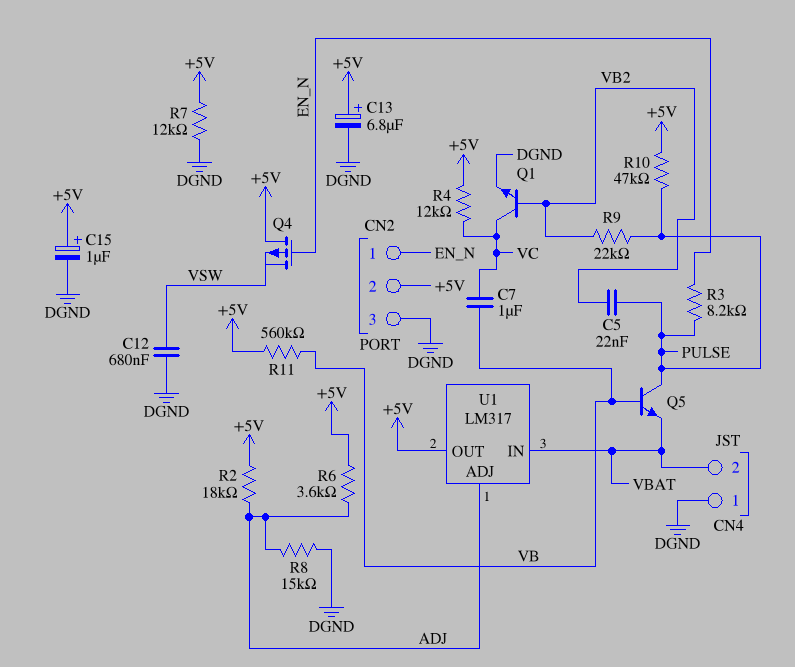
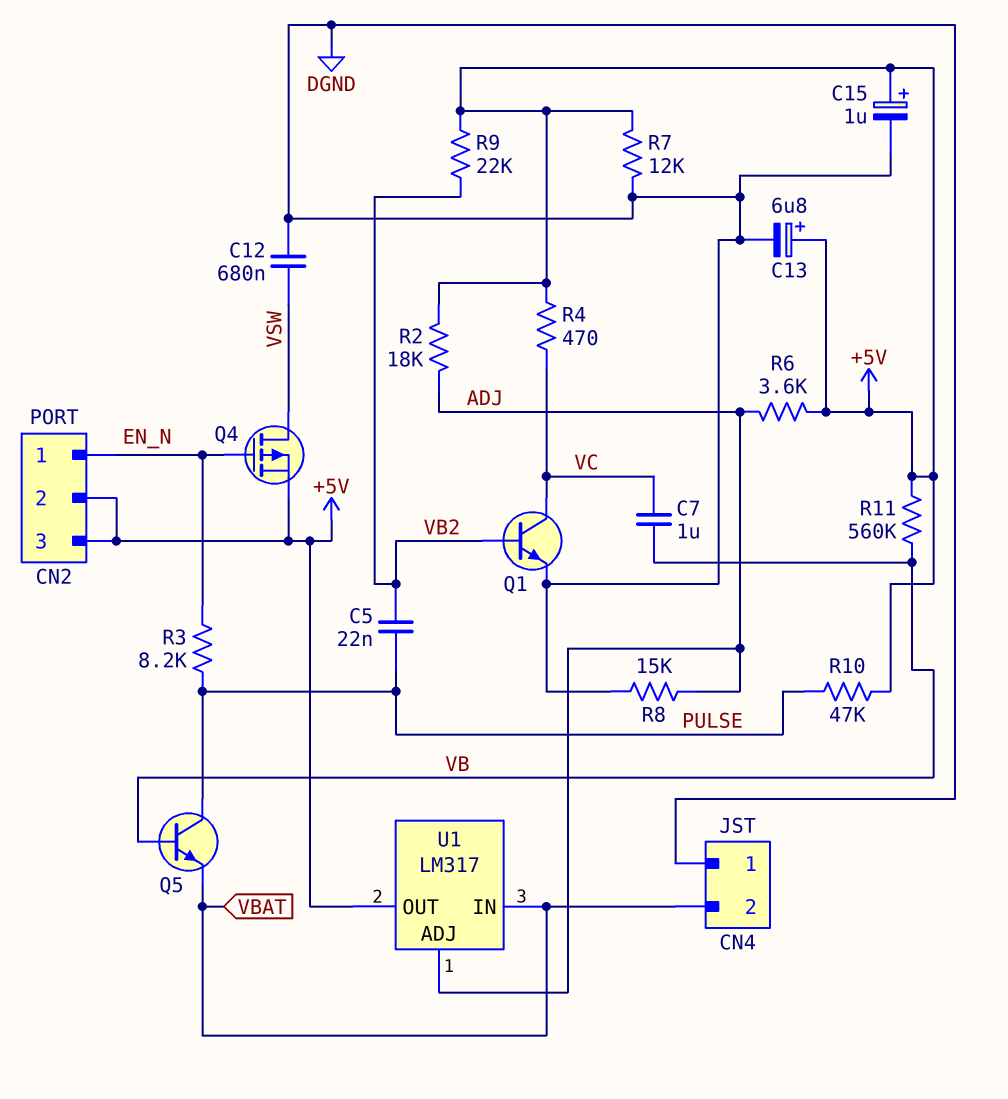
CN2 pin 3: DGND -> +5V
Q4: PMOS (G EN_N, D +5V, S VSW) -> PMOS (G EN_N, D VSW, S +5V)
R4: 12k (+5V, VC) -> 470 (+5V, VC)
R9: 22k (PULSE, VB2) -> 22k (+5V, VB2)

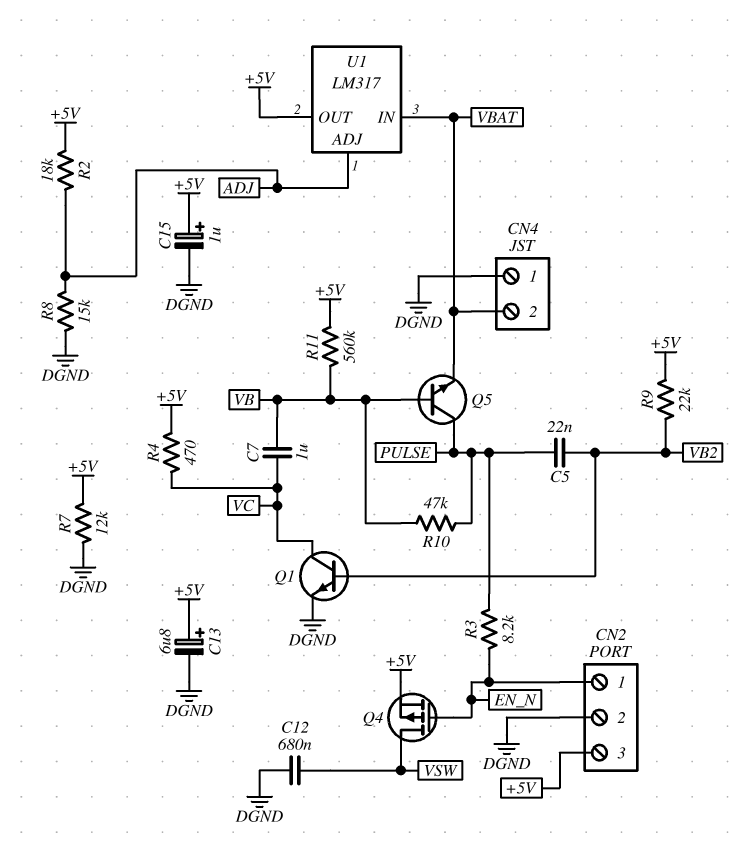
CN2 pin 2: +5V -> DGND
R6: 3.6k (+5V, ADJ) -> none
R10: 47k (+5V, PULSE) -> 47k (PULSE, VB)

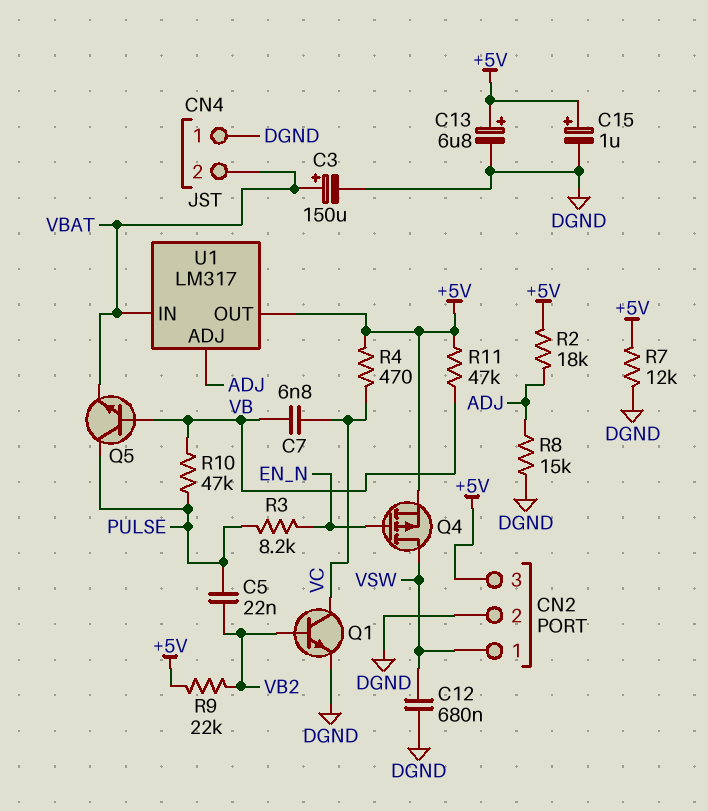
C3: none -> 150uF (plus VBAT, minus DGND)
C7: 1uF (VB, VC) -> 6.8nF (VB, VC)
CN2 pin 1: EN_N -> VSW
R11: 560k (+5V, VB) -> 47k (+5V, VB)

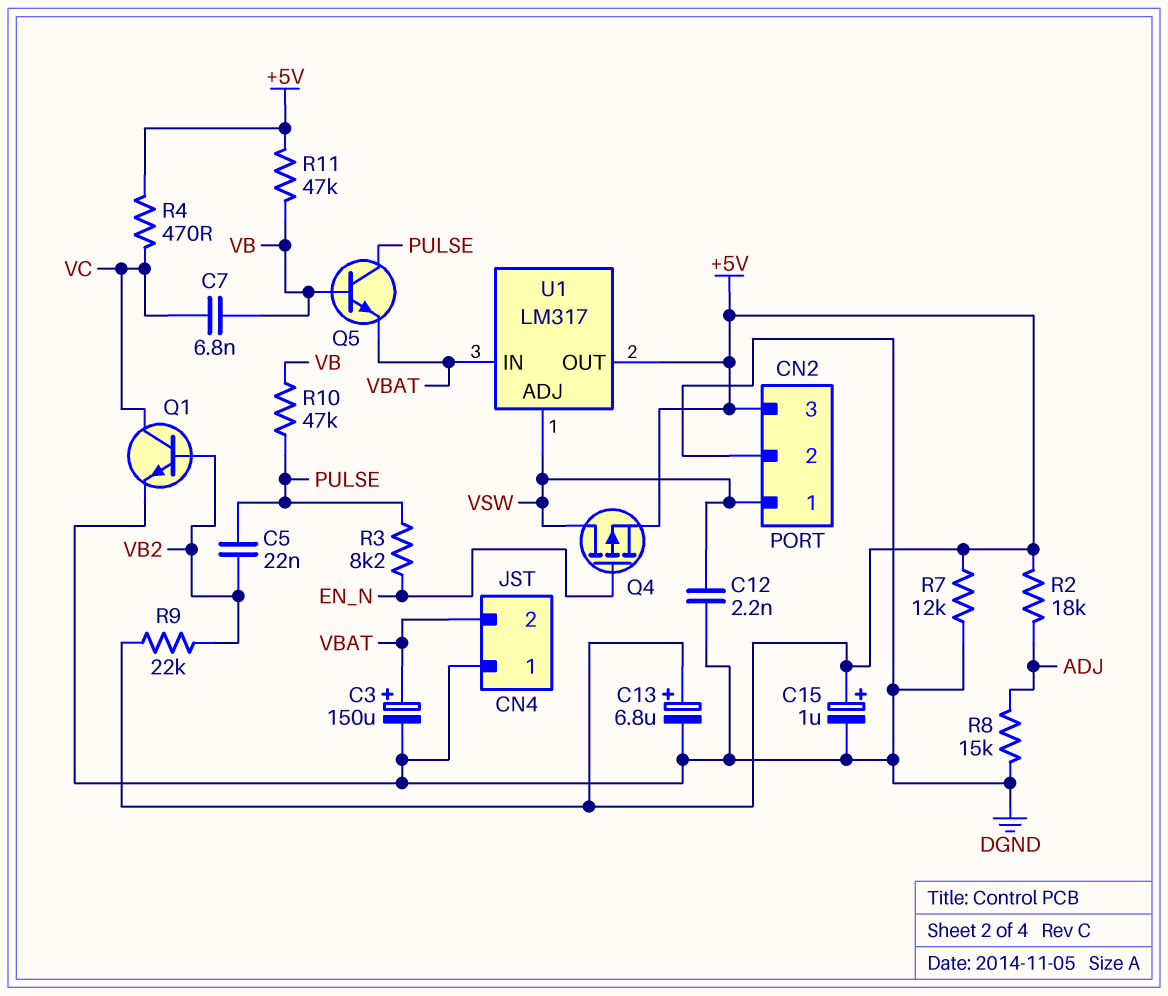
C12: 680nF (DGND, VSW) -> 2.2nF (DGND, VSW)
U1 pin ADJ: ADJ -> VSW

